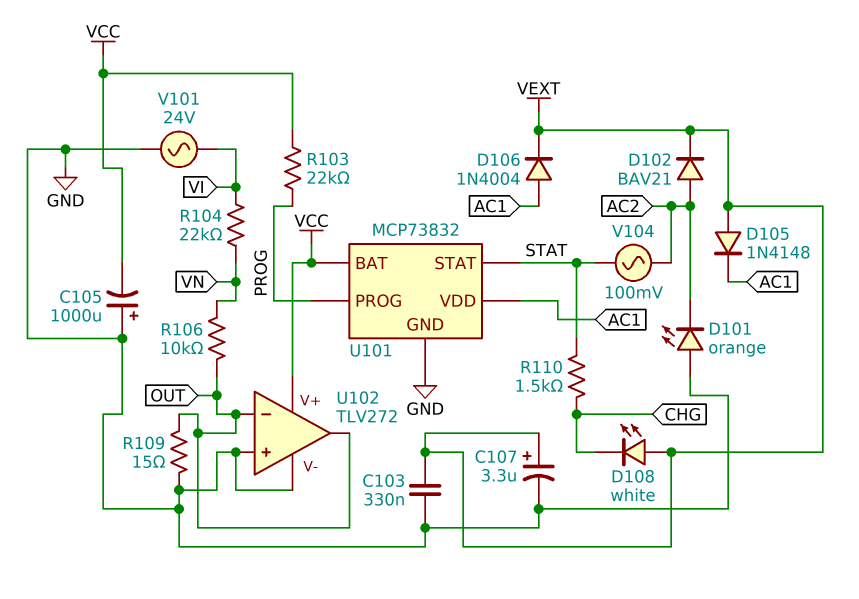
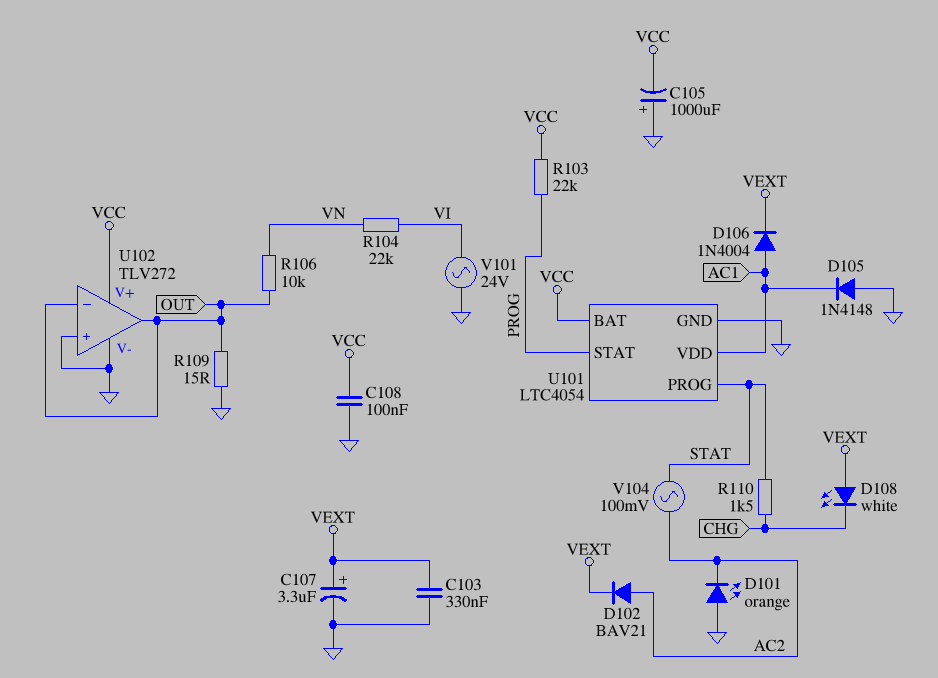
C108: none -> 100nF (GND, VCC)
D105: diode 1N4148 (A VEXT, K AC1) -> diode 1N4148 (A GND, K AC1)
U101: MCP73832 -> LTC4054
U101 pin PROG: PROG -> STAT
U101 pin STAT: STAT -> PROG

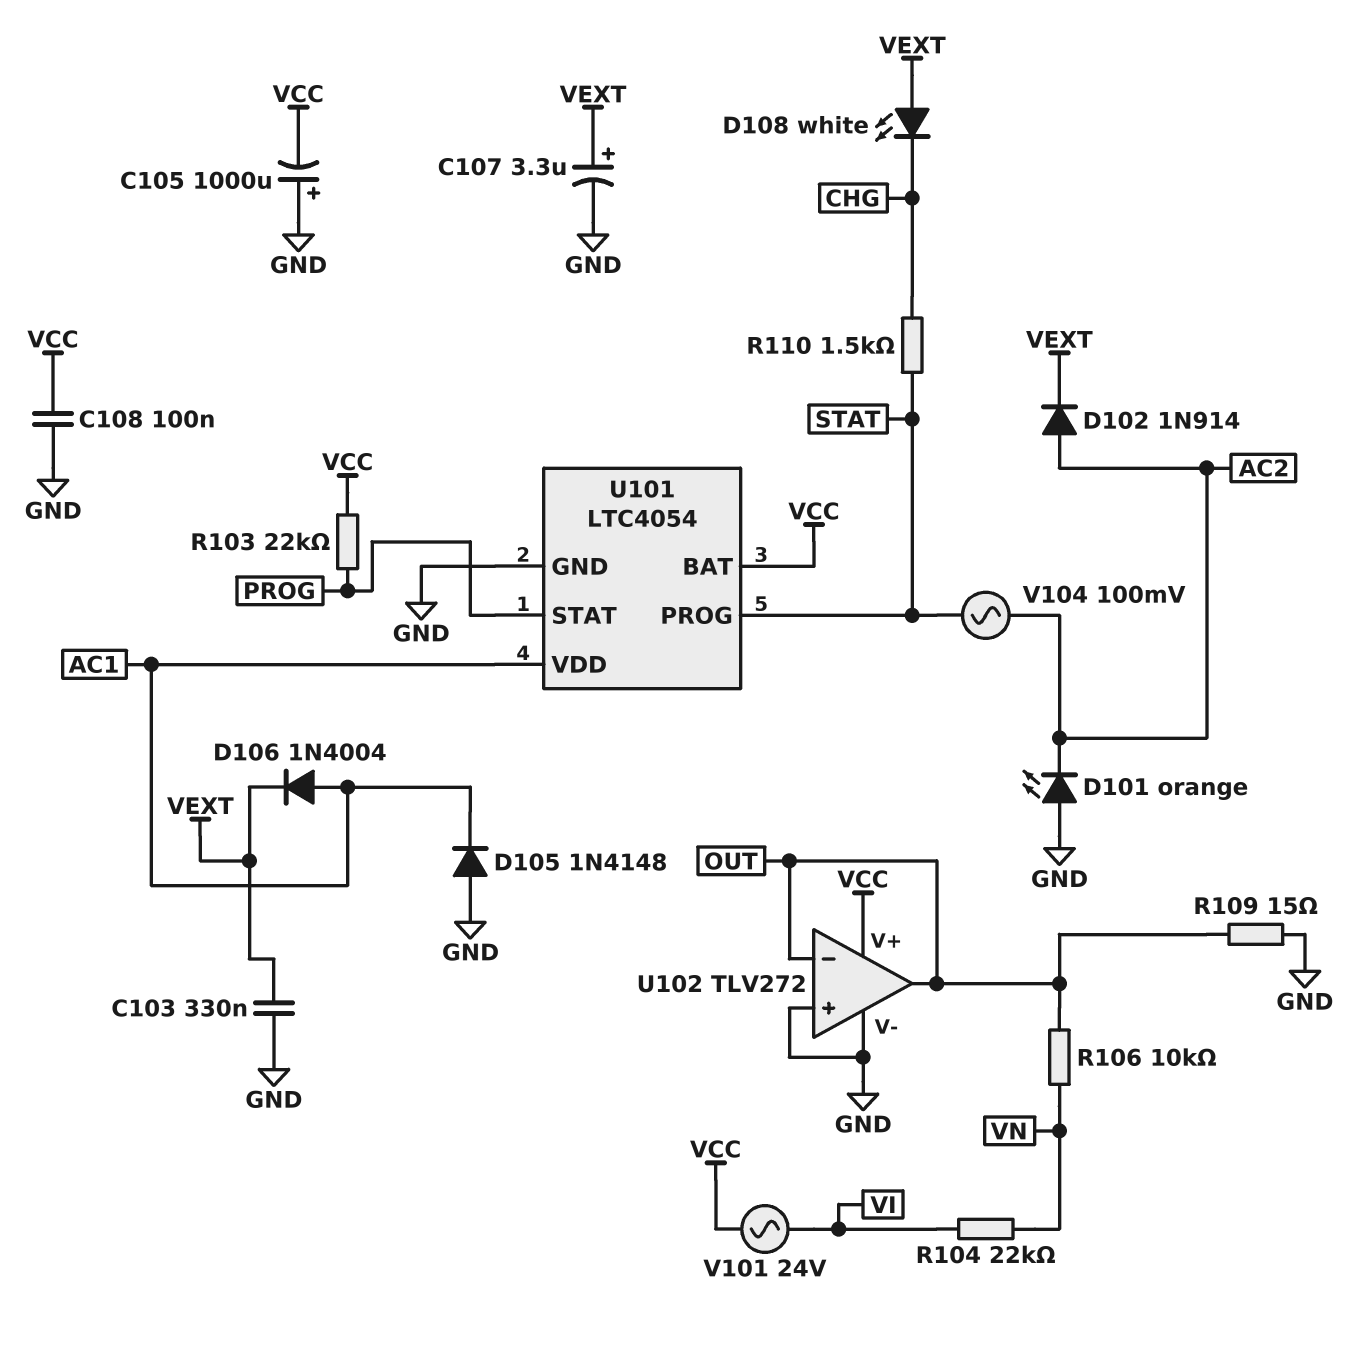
D102: diode BAV21 (A AC2, K VEXT) -> diode 1N914 (A AC2, K VEXT)
V101: AC 24V (GND, VI) -> AC 24V (VCC, VI)

